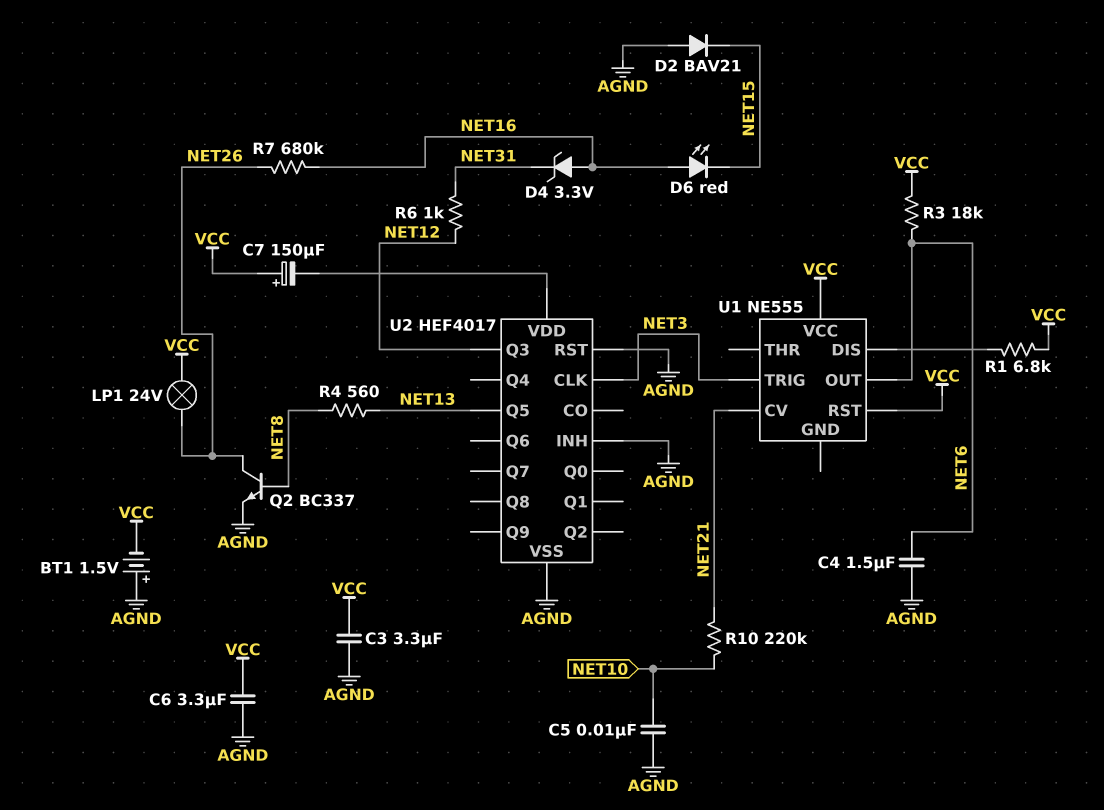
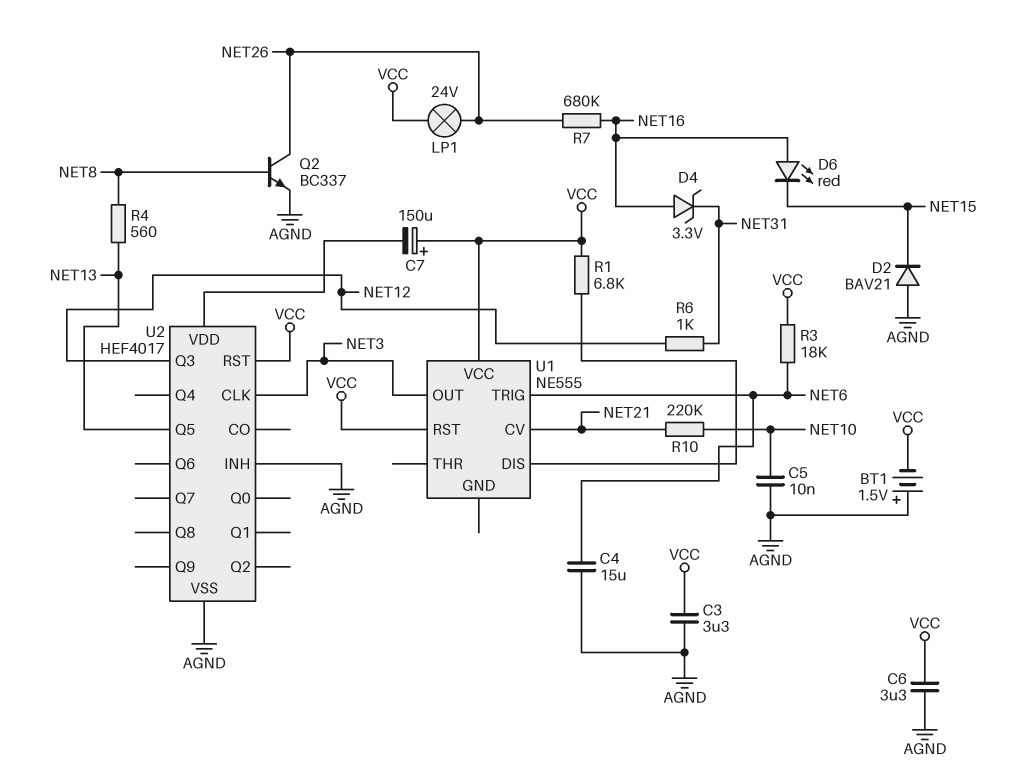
C4: 1.5uF (AGND, NET6) -> 15uF (AGND, NET6)
U1 pin OUT: NET6 -> NET3
U1 pin TRIG: NET3 -> NET6
U2 pin RST: AGND -> VCC

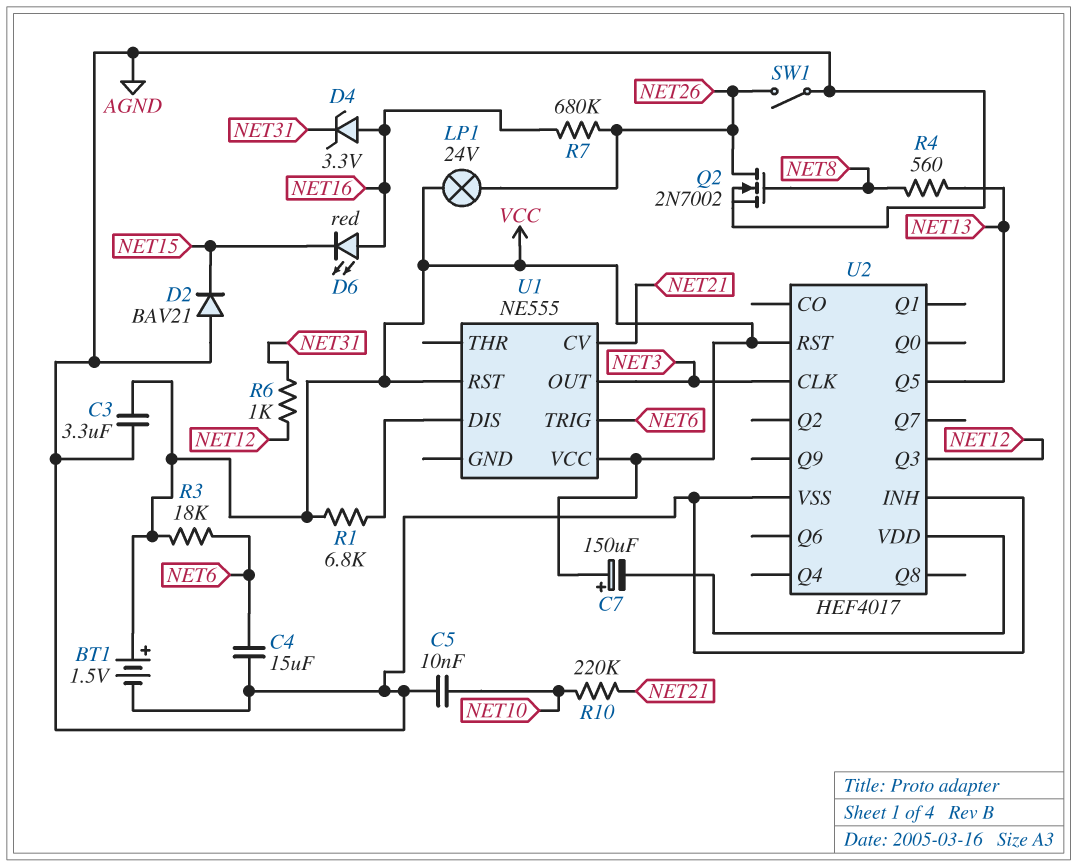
BT1: 1.5V (plus AGND, minus VCC) -> 1.5V (plus VCC, minus AGND)
C6: 3.3uF (AGND, VCC) -> none
Q2: NPN BC337 (B NET8, C NET26, E AGND) -> NMOS 2N7002 (G NET8, D NET26, S AGND)
SW1: none -> switch (AGND, NET26)

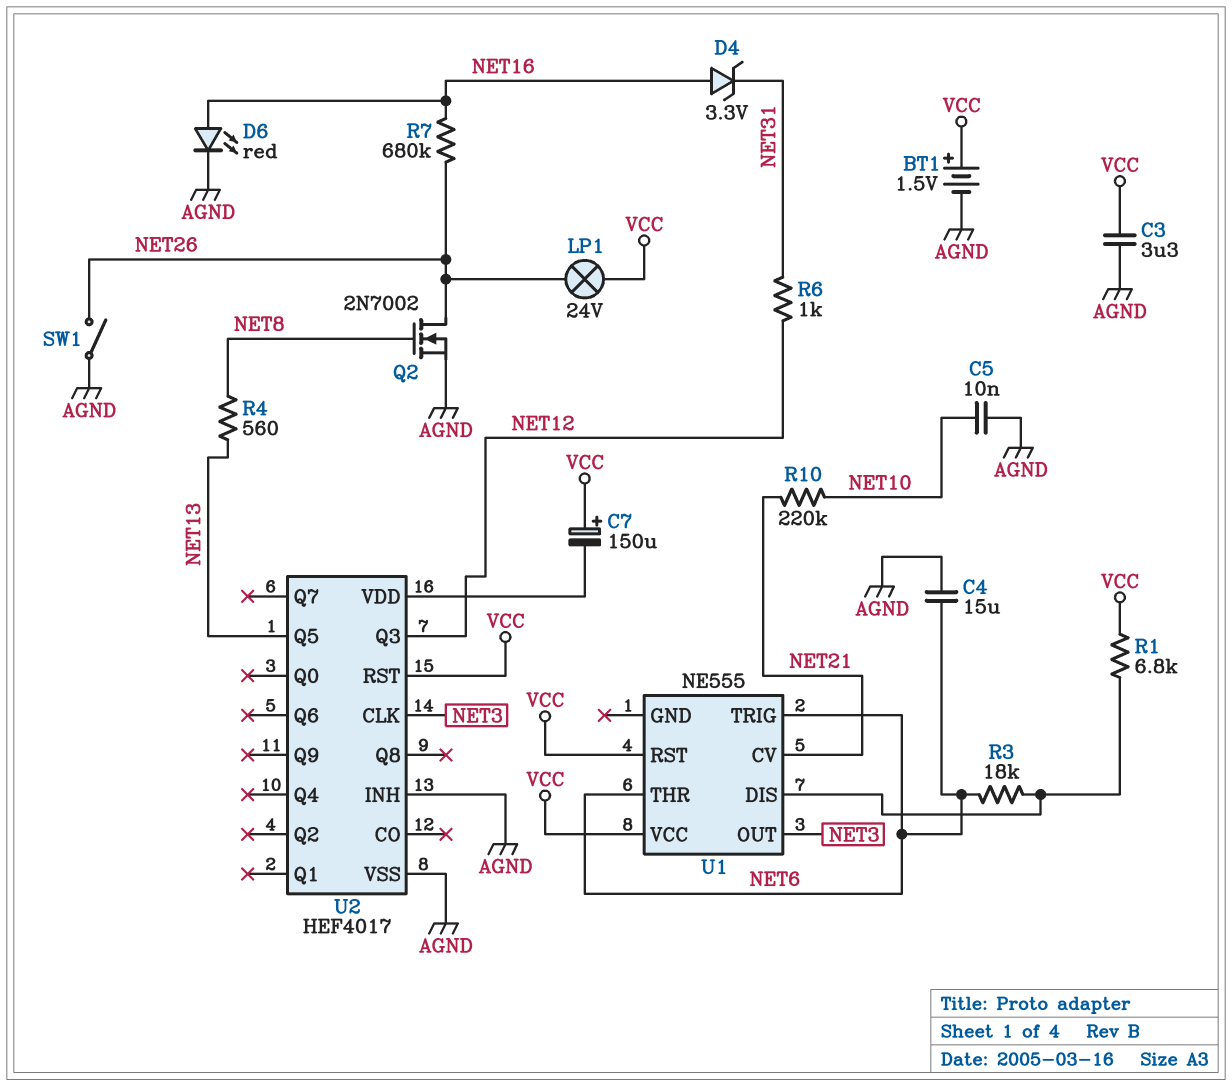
D2: diode BAV21 (A AGND, K NET15) -> none
D6: LED red (A NET16, K NET15) -> LED red (A NET16, K AGND)
R3: 18k (NET6, VCC) -> 18k (NET6, U1/DIS)
U1 pin THR: none -> NET6

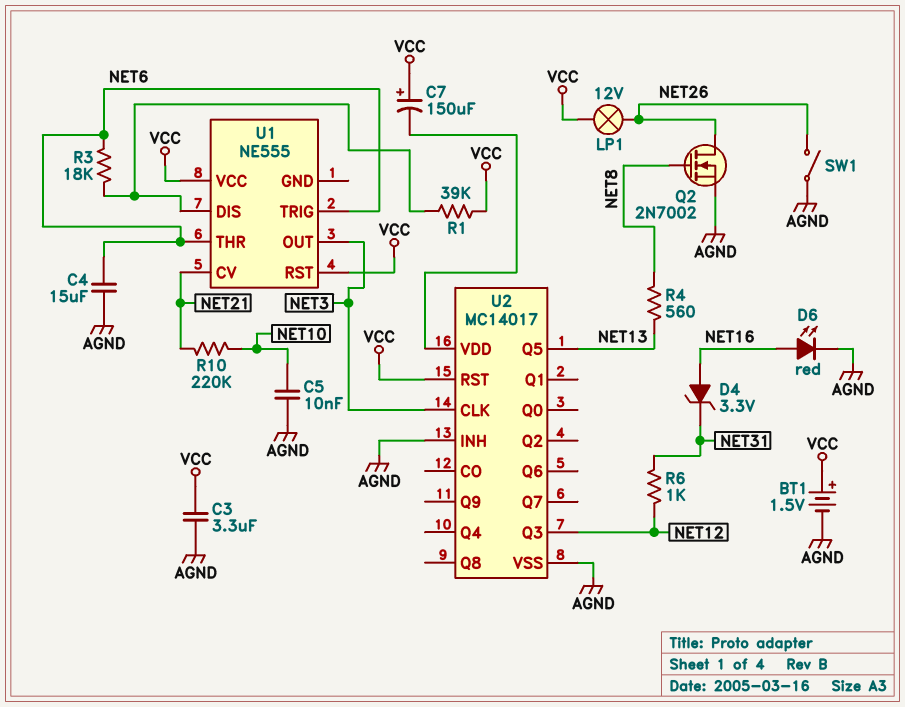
LP1: lamp 24V (NET26, VCC) -> lamp 12V (NET26, VCC)
R1: 6.8k (U1/DIS, VCC) -> 39k (U1/DIS, VCC)
R7: 680k (NET16, NET26) -> none
U2: HEF4017 -> MC14017

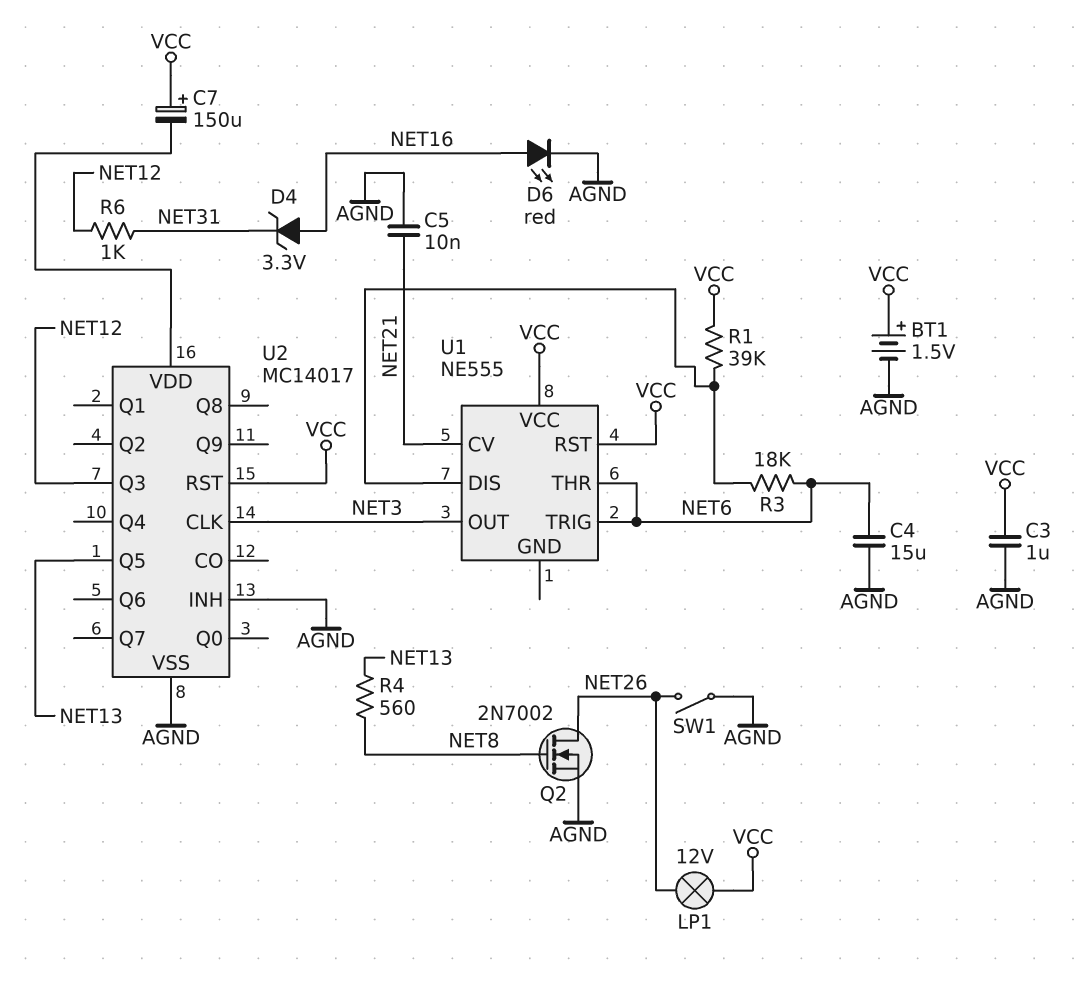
C3: 3.3uF (AGND, VCC) -> 1uF (AGND, VCC)
C5: 10nF (AGND, NET10) -> 10nF (AGND, NET21)
R10: 220k (NET10, NET21) -> none

